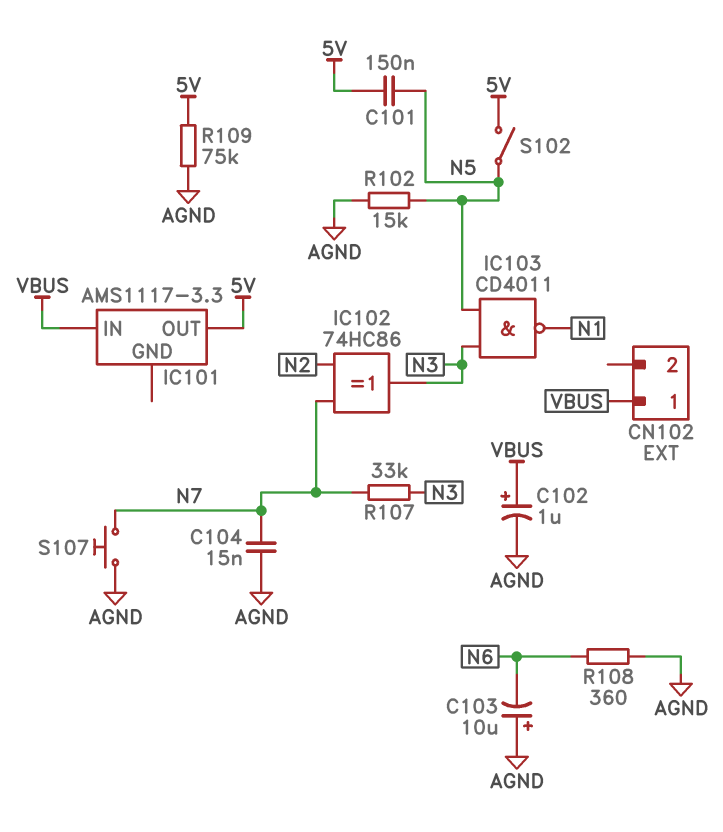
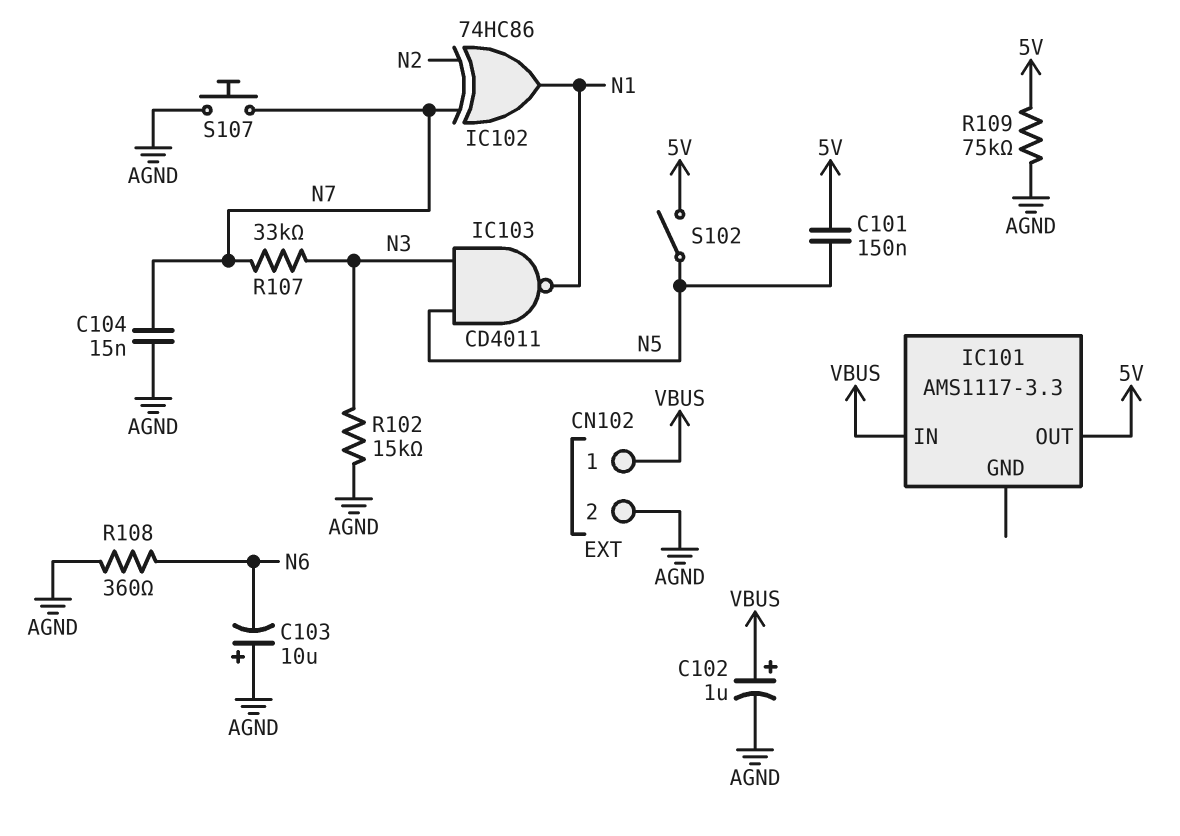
CN102 pin 2: none -> AGND
IC102: XOR 74HC86 (in N2, in N7, out N3) -> XOR 74HC86 (in N2, in N7, out N1)
R102: 15k (AGND, N5) -> 15k (AGND, N3)

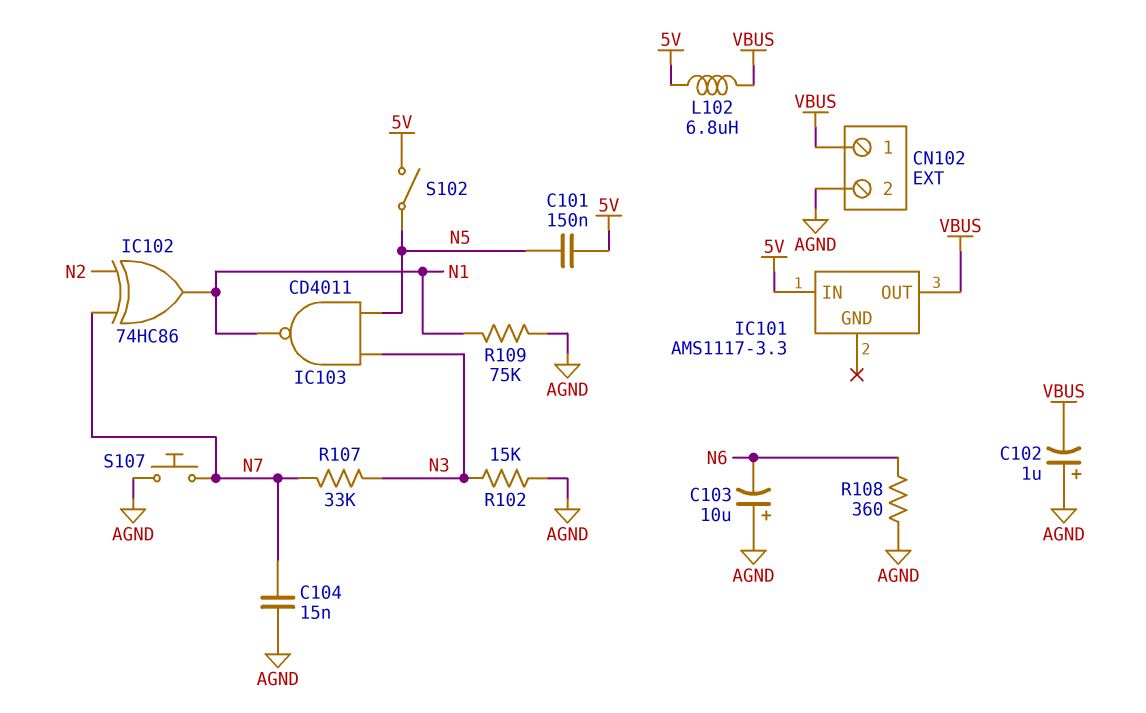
C102: 1uF (plus VBUS, minus AGND) -> 1uF (plus AGND, minus VBUS)
IC101 pin IN: VBUS -> 5V
IC101 pin OUT: 5V -> VBUS
L102: none -> 6.8uH (5V, VBUS)
R109: 75k (5V, AGND) -> 75k (AGND, N1)

